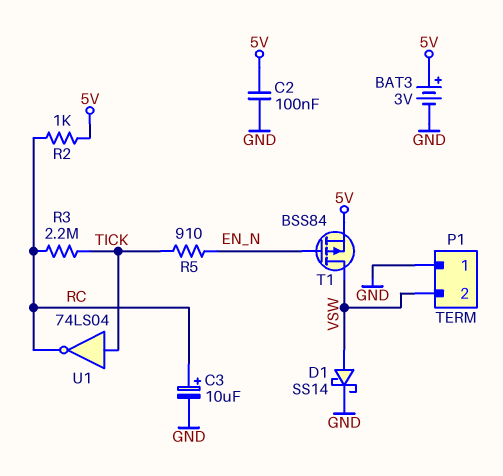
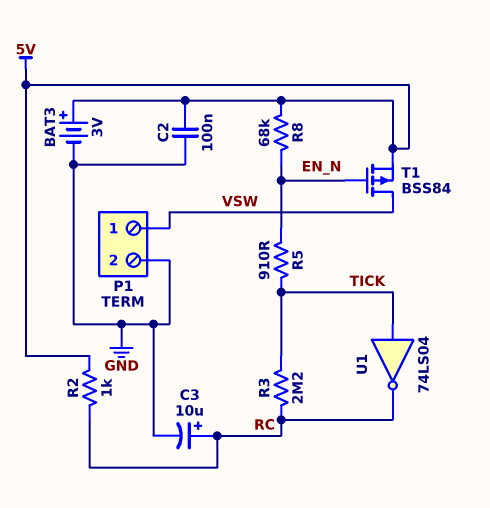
D1: schottky SS14 (A VSW, K GND) -> none
P1 pin 1: GND -> VSW
P1 pin 2: VSW -> GND
R8: none -> 68k (5V, EN_N)

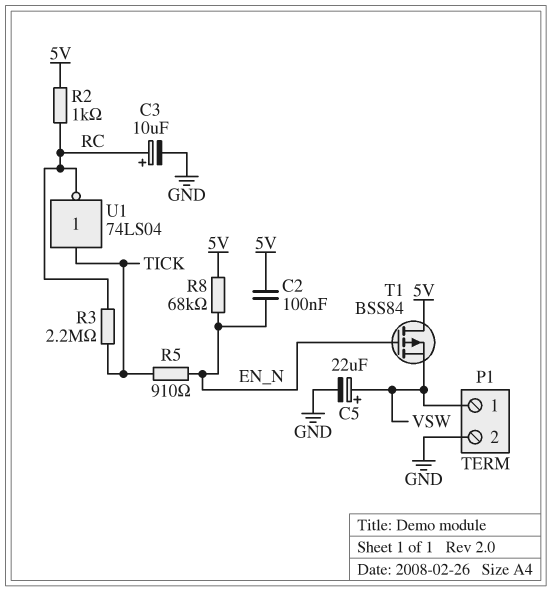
BAT3: 3V (plus 5V, minus GND) -> none
C2: 100nF (5V, GND) -> 100nF (5V, EN_N)
C5: none -> 22uF (plus VSW, minus GND)
T1: PMOS BSS84 (G EN_N, D VSW, S 5V) -> PMOS BSS84 (G EN_N, D 5V, S VSW)

